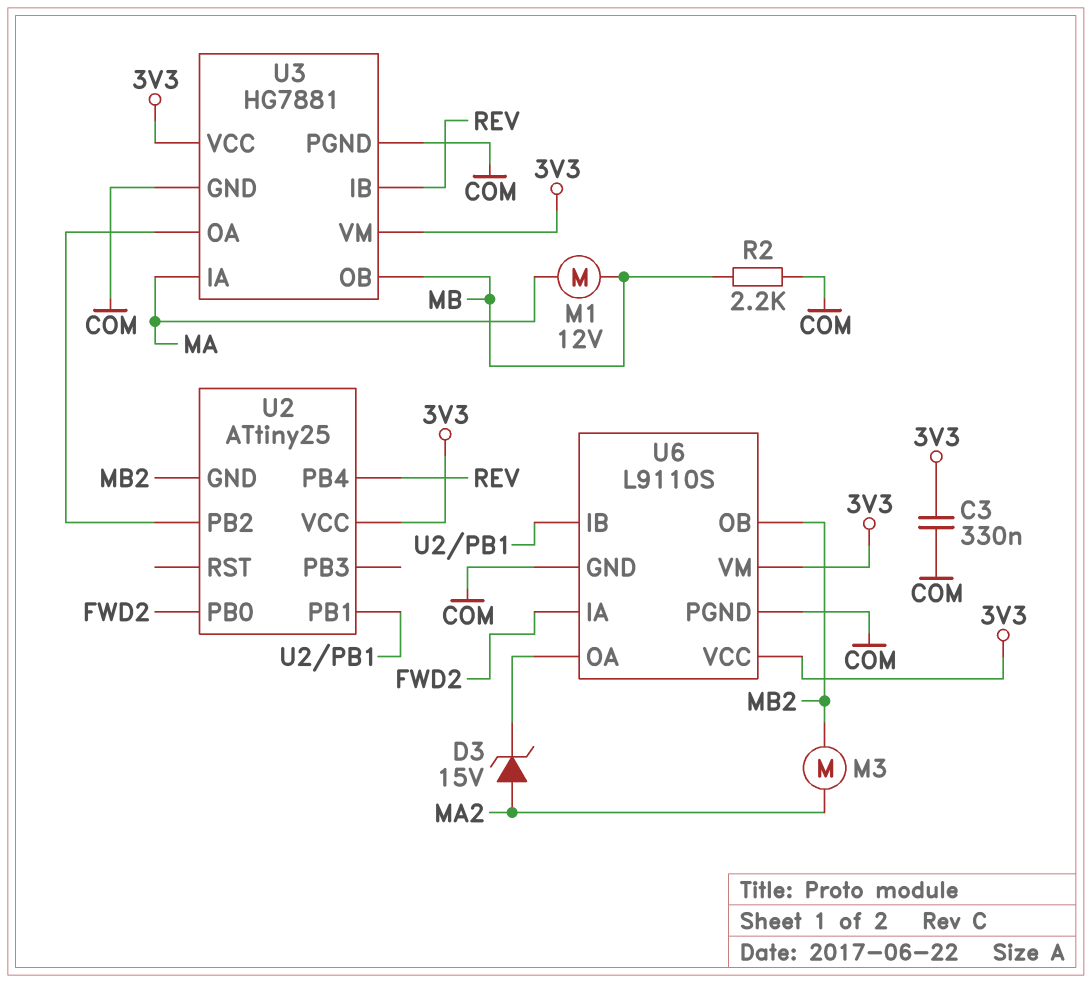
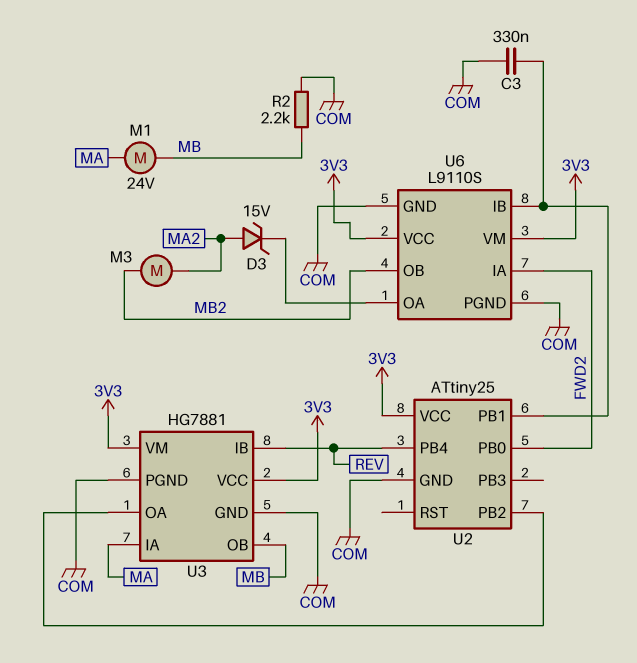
C3: 330nF (3V3, COM) -> 330nF (COM, U2/PB1)
M1: motor 12V (MA, MB) -> motor 24V (MA, MB)
U2 pin GND: MB2 -> COM

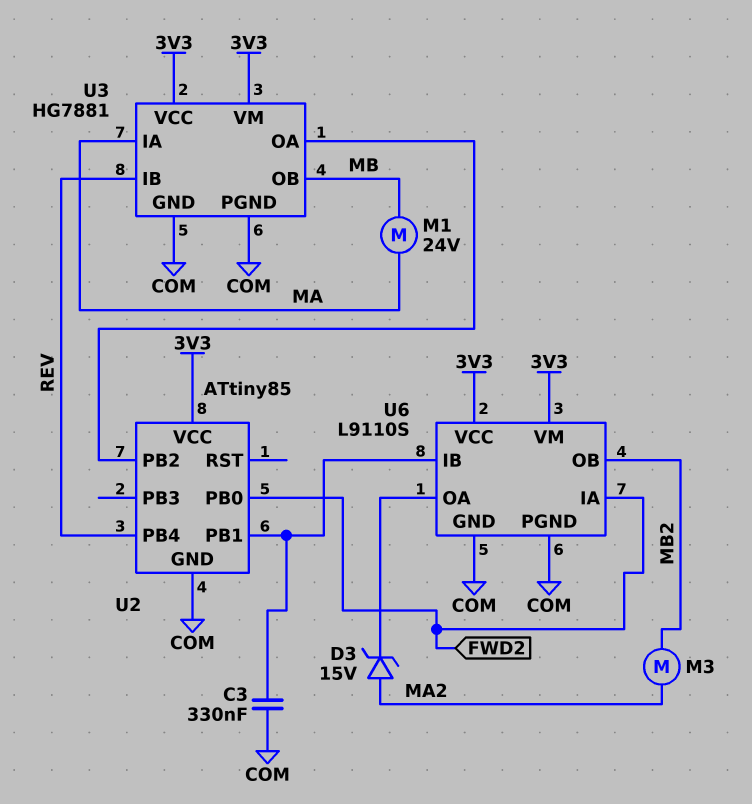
R2: 2.2k (COM, MB) -> none
U2: ATtiny25 -> ATtiny85

